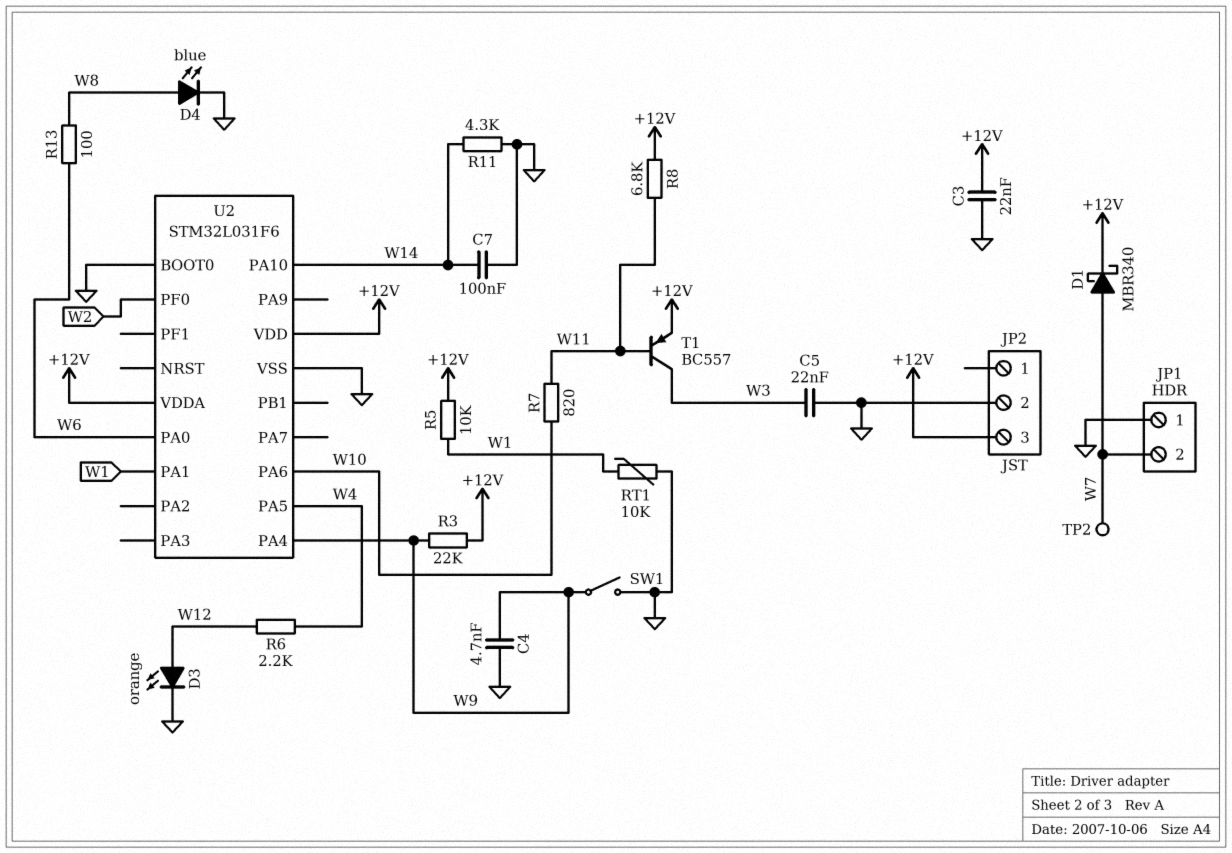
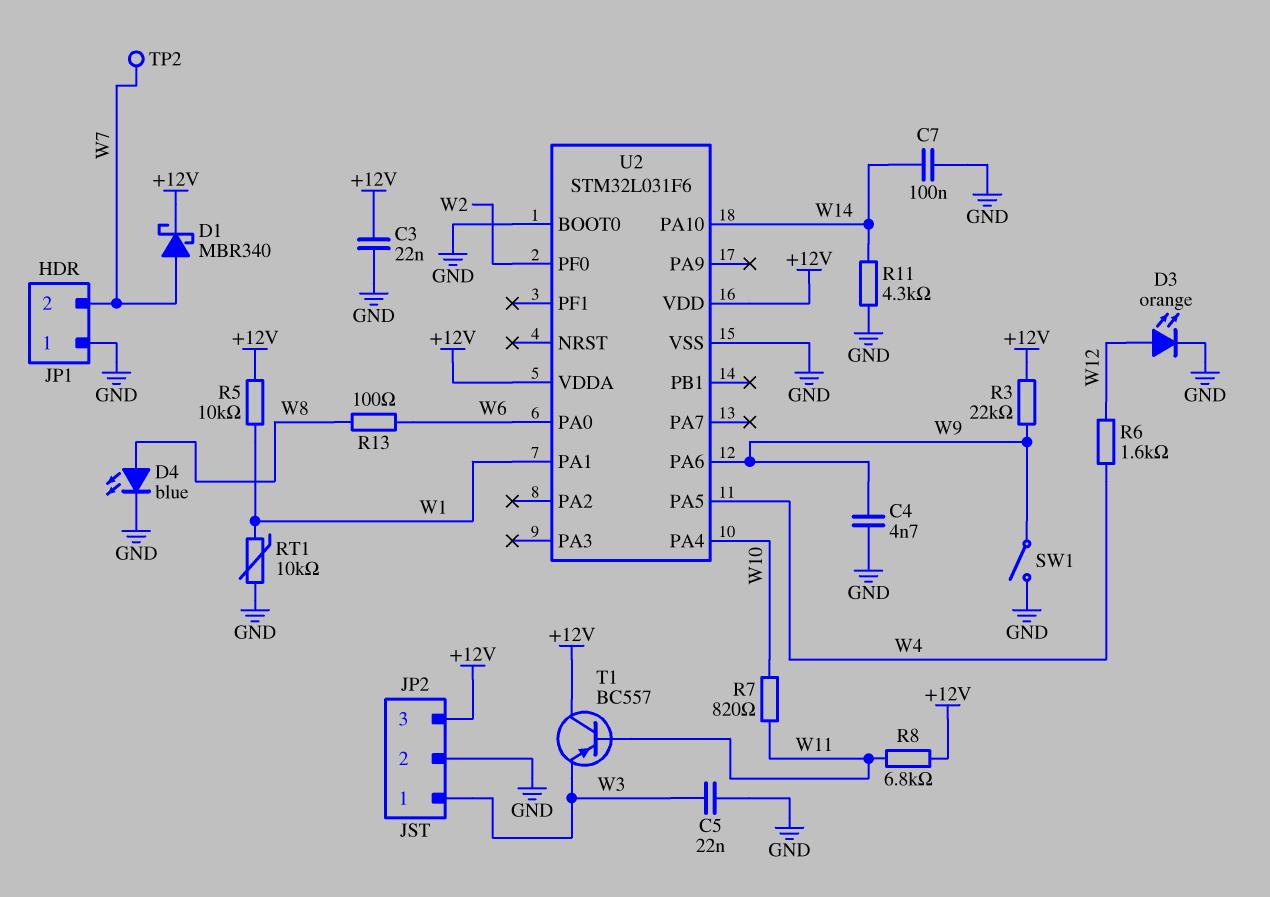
JP2 pin 1: none -> W3
R6: 2.2k (W4, W12) -> 1.6k (W4, W12)
T1: PNP BC557 (B W11, C W3, E +12V) -> PNP BC557 (B W11, C +12V, E W3)
U2 pin PA4: W9 -> W10
U2 pin PA6: W10 -> W9

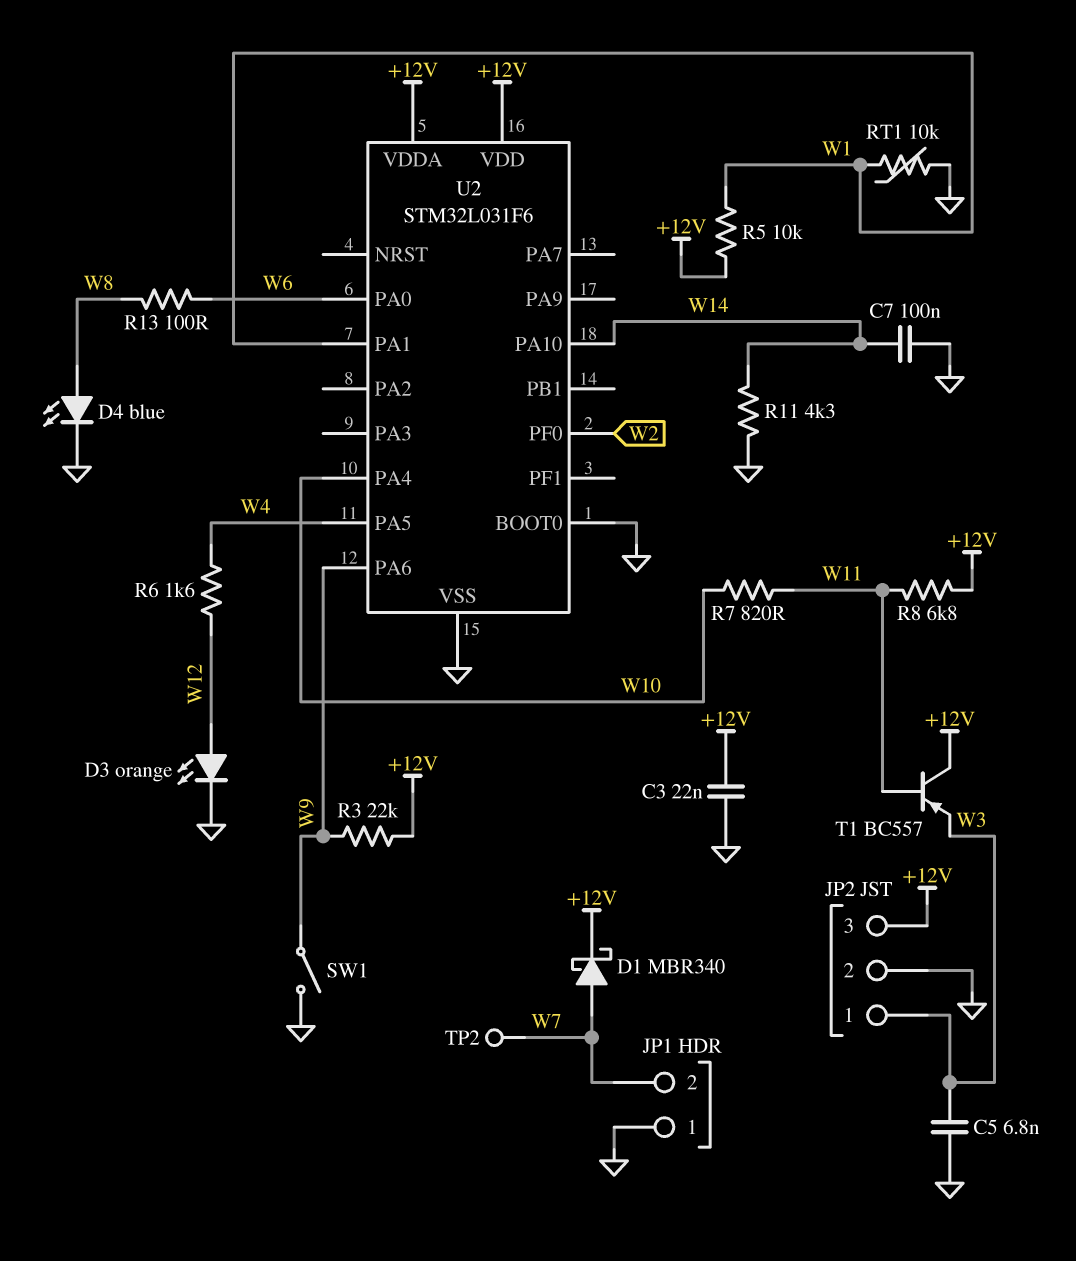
C4: 4.7nF (GND, W9) -> none
C5: 22nF (GND, W3) -> 6.8nF (GND, W3)

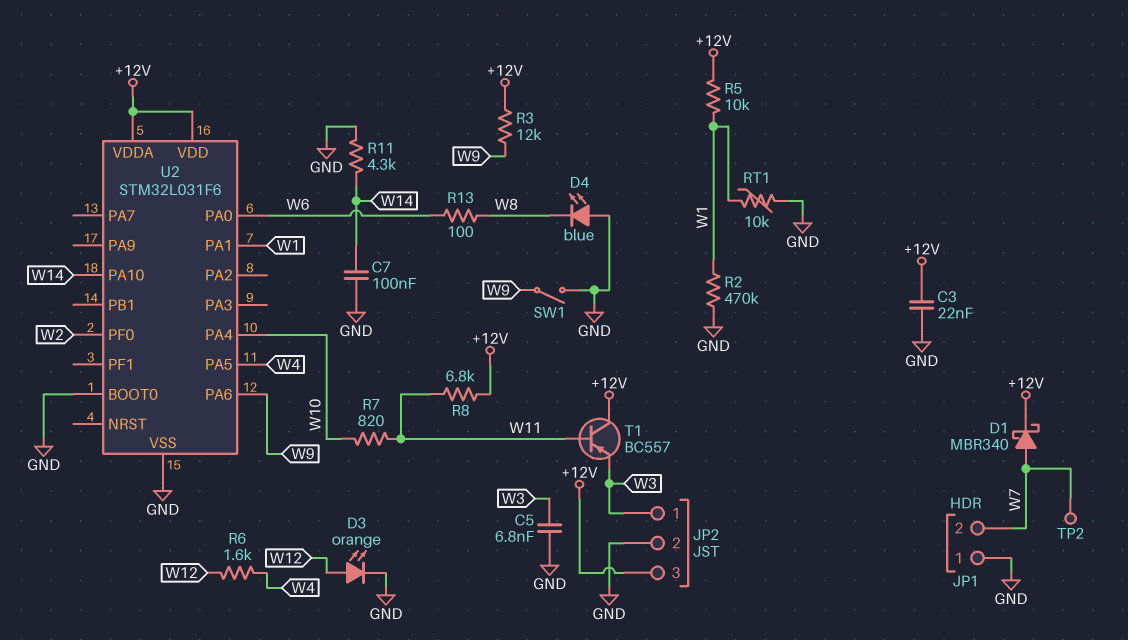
D4: LED blue (A W8, K GND) -> LED blue (A GND, K W8)
R2: none -> 470k (GND, W1)
R3: 22k (+12V, W9) -> 12k (+12V, W9)

